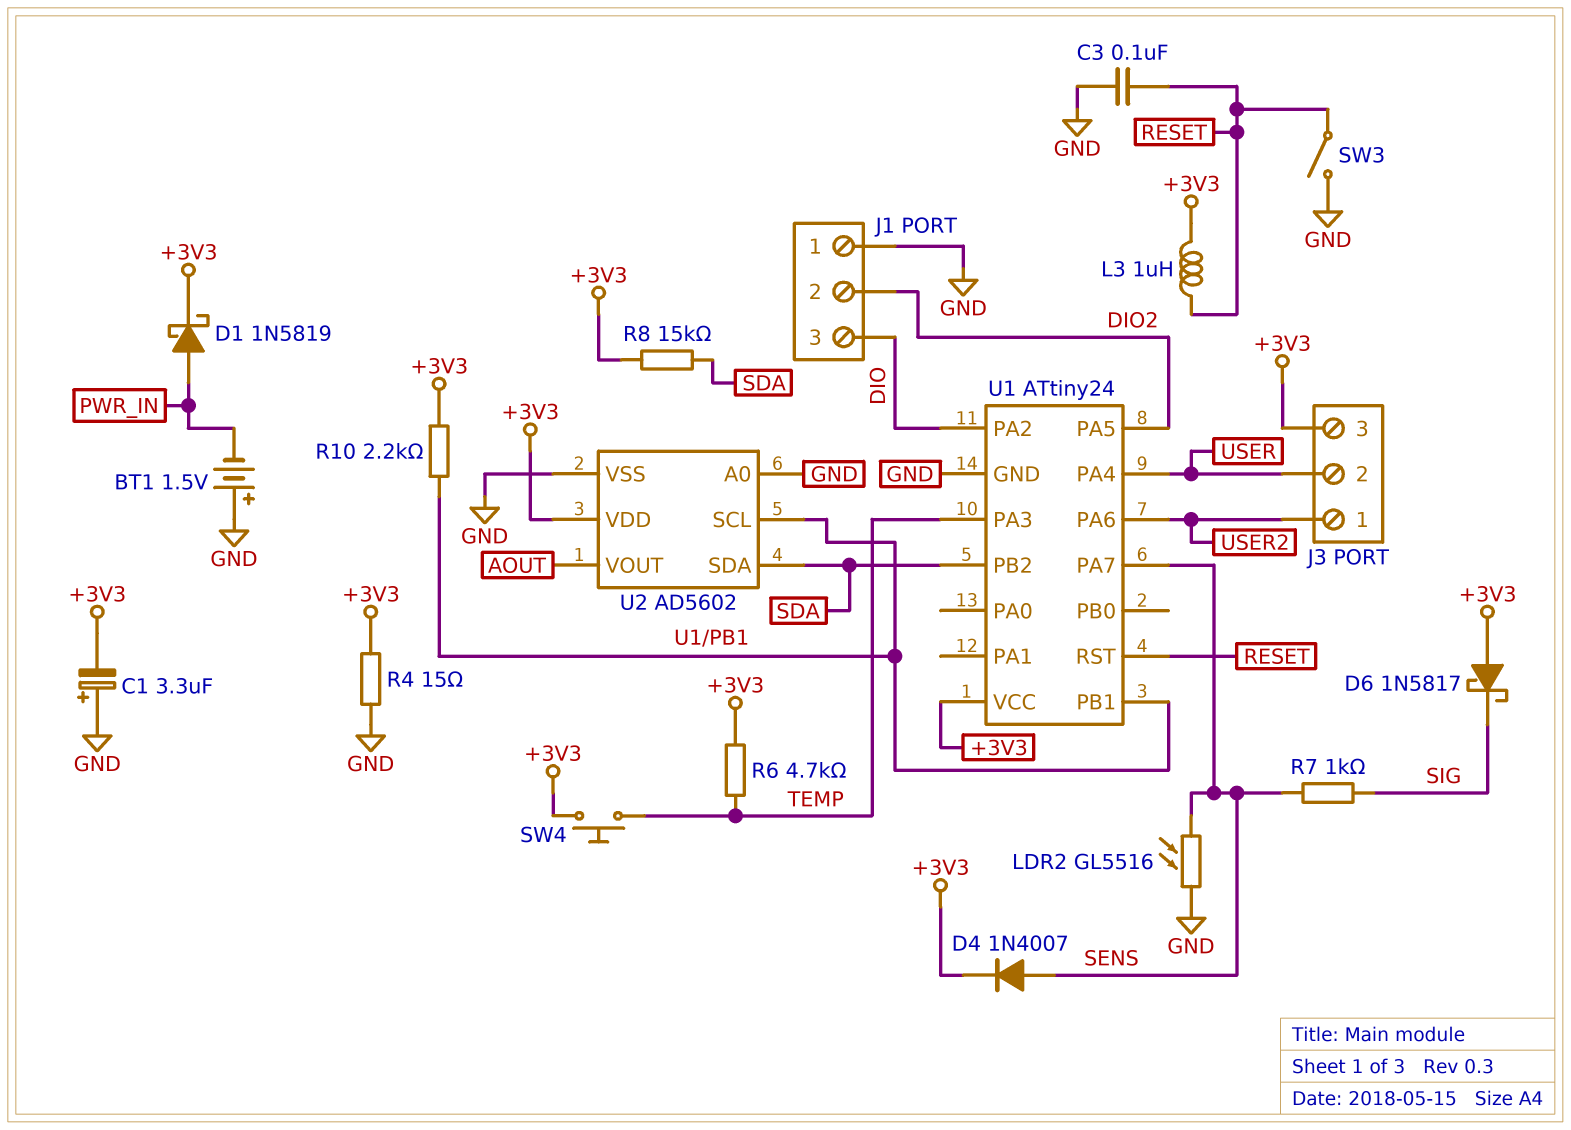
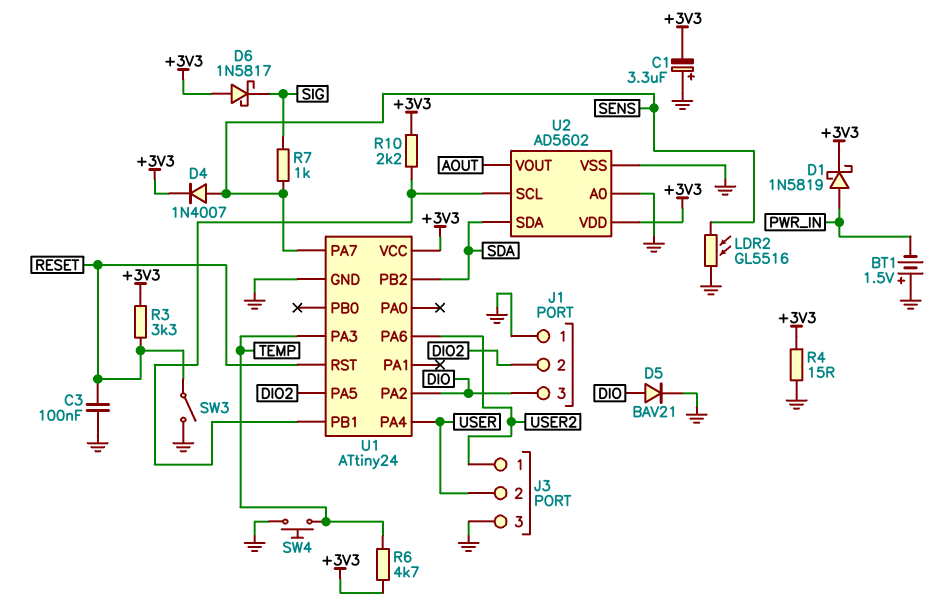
D5: none -> diode BAV21 (A DIO, K GND)
J3 pin 3: +3V3 -> GND
L3: 1uH (+3V3, RESET) -> none
R3: none -> 3.3k (+3V3, RESET)
R8: 15k (+3V3, SDA) -> none
SW4: button (+3V3, TEMP) -> button (GND, TEMP)

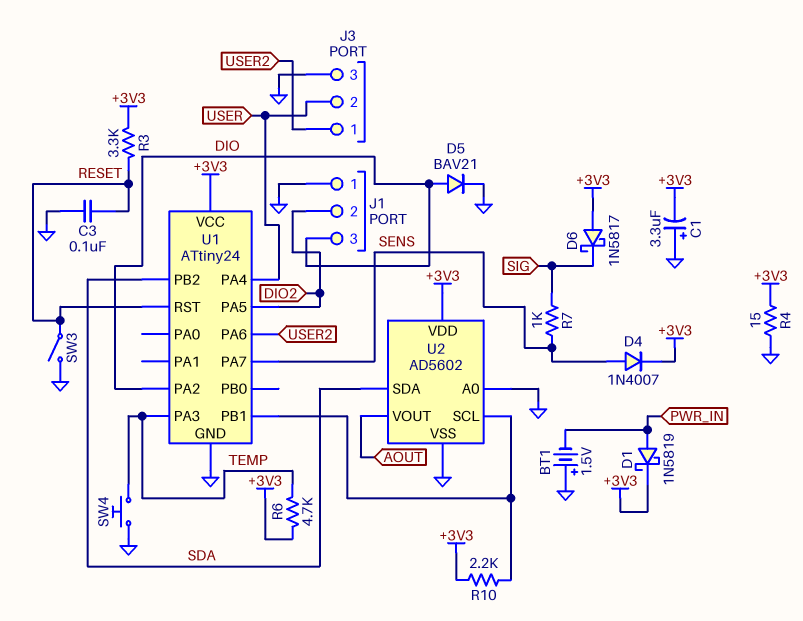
LDR2: GL5516 (GND, SENS) -> none

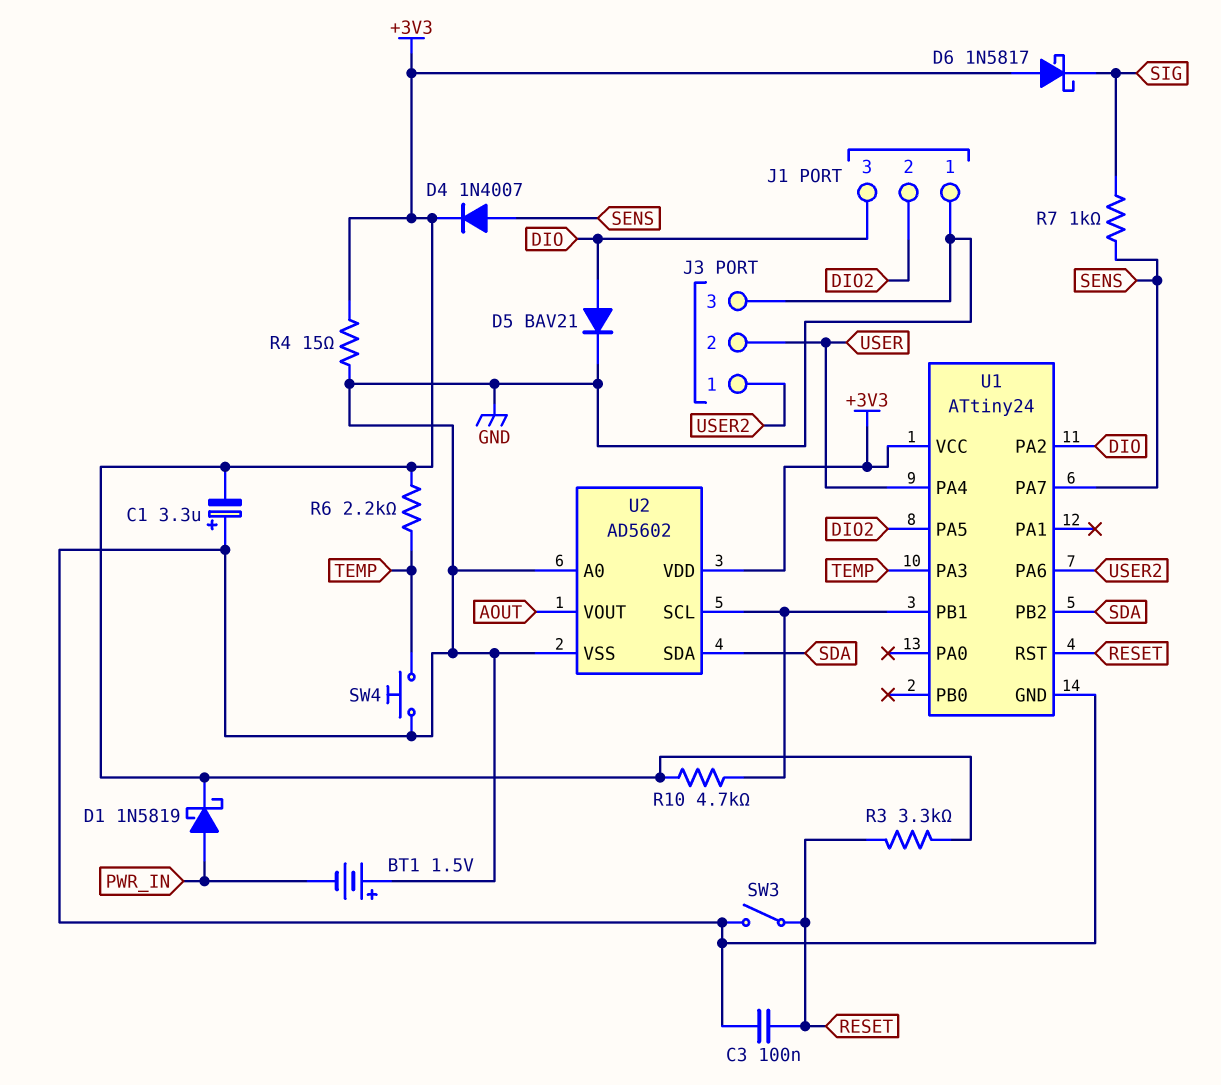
R6: 4.7k (+3V3, TEMP) -> 2.2k (+3V3, TEMP)
R10: 2.2k (+3V3, U1/PB1) -> 4.7k (+3V3, U1/PB1)

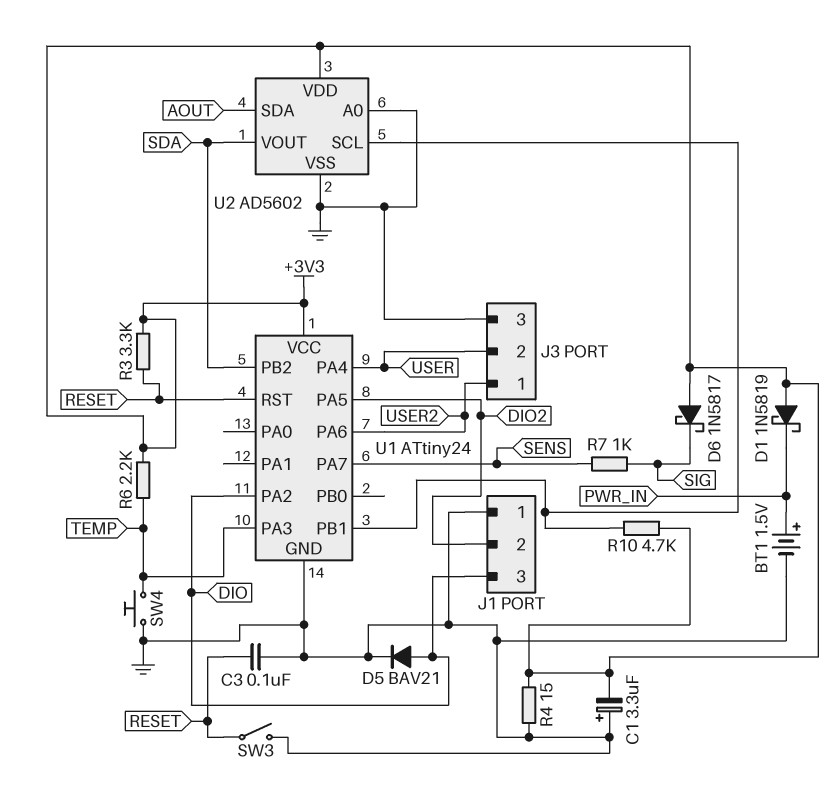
BT1: 1.5V (plus GND, minus PWR_IN) -> 1.5V (plus PWR_IN, minus GND)
D1: schottky 1N5819 (A PWR_IN, K +3V3) -> schottky 1N5819 (A +3V3, K PWR_IN)
D4: diode 1N4007 (A SENS, K +3V3) -> none
U2 pin SDA: SDA -> AOUT
U2 pin VOUT: AOUT -> SDA

